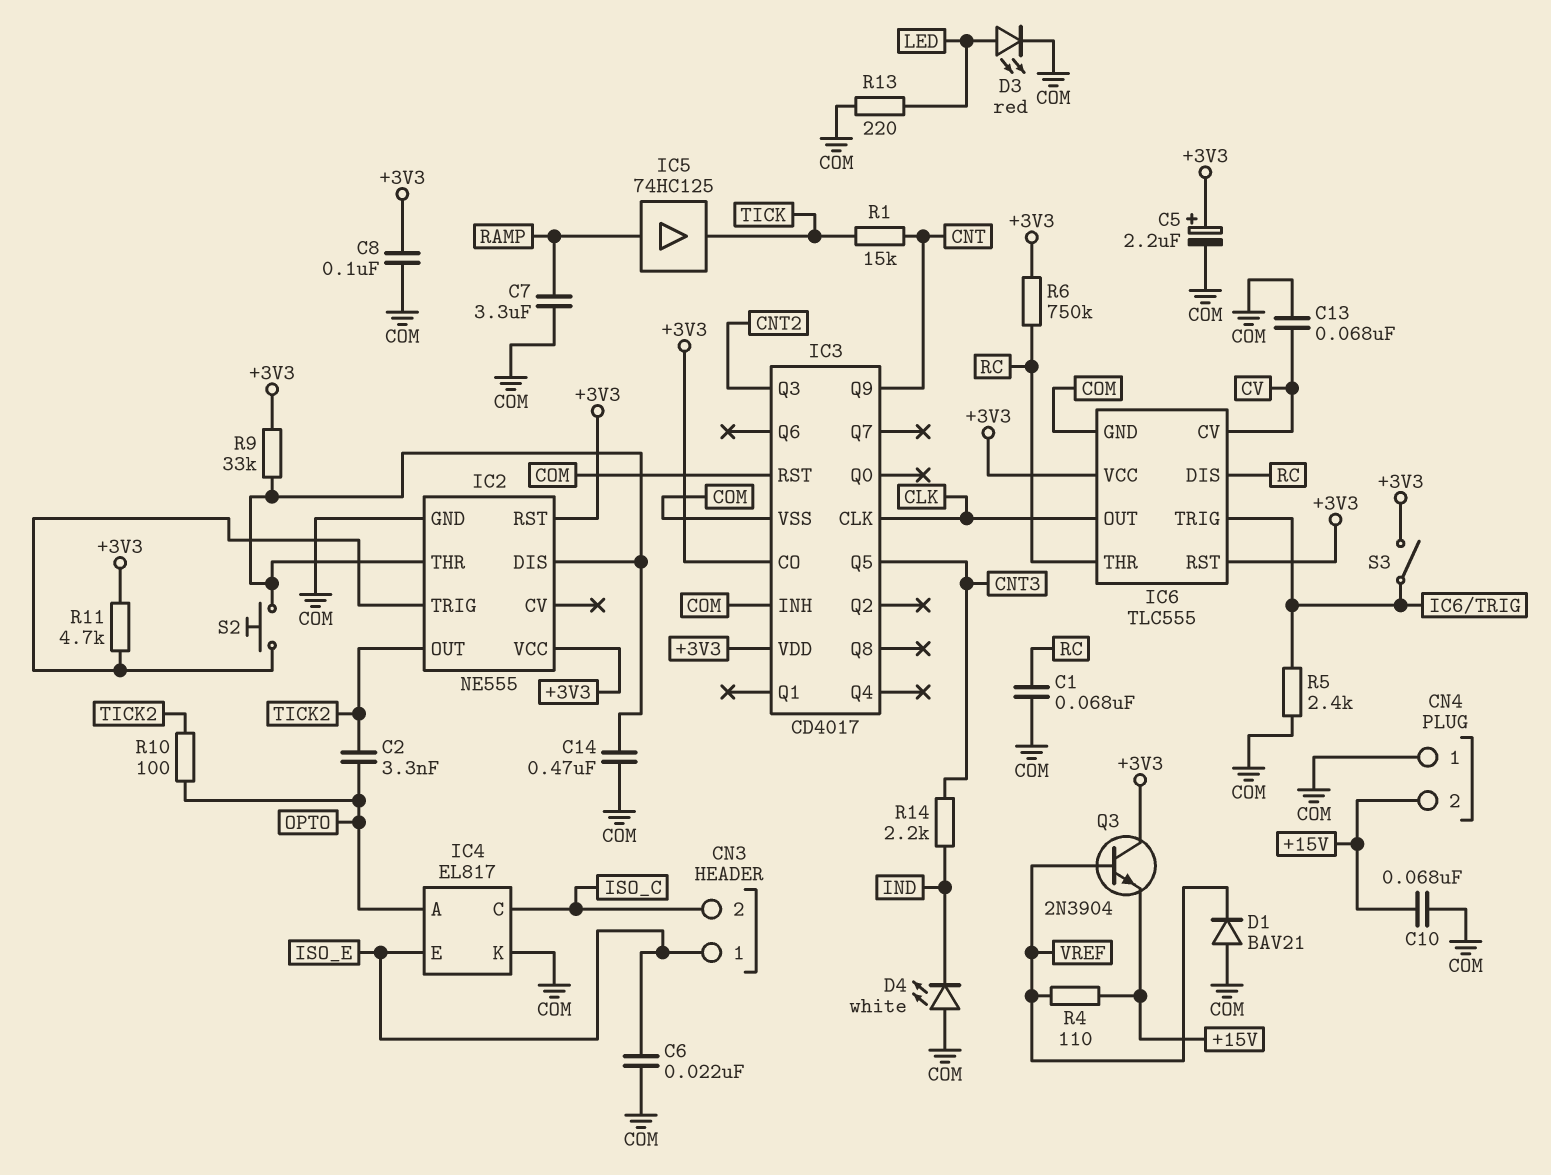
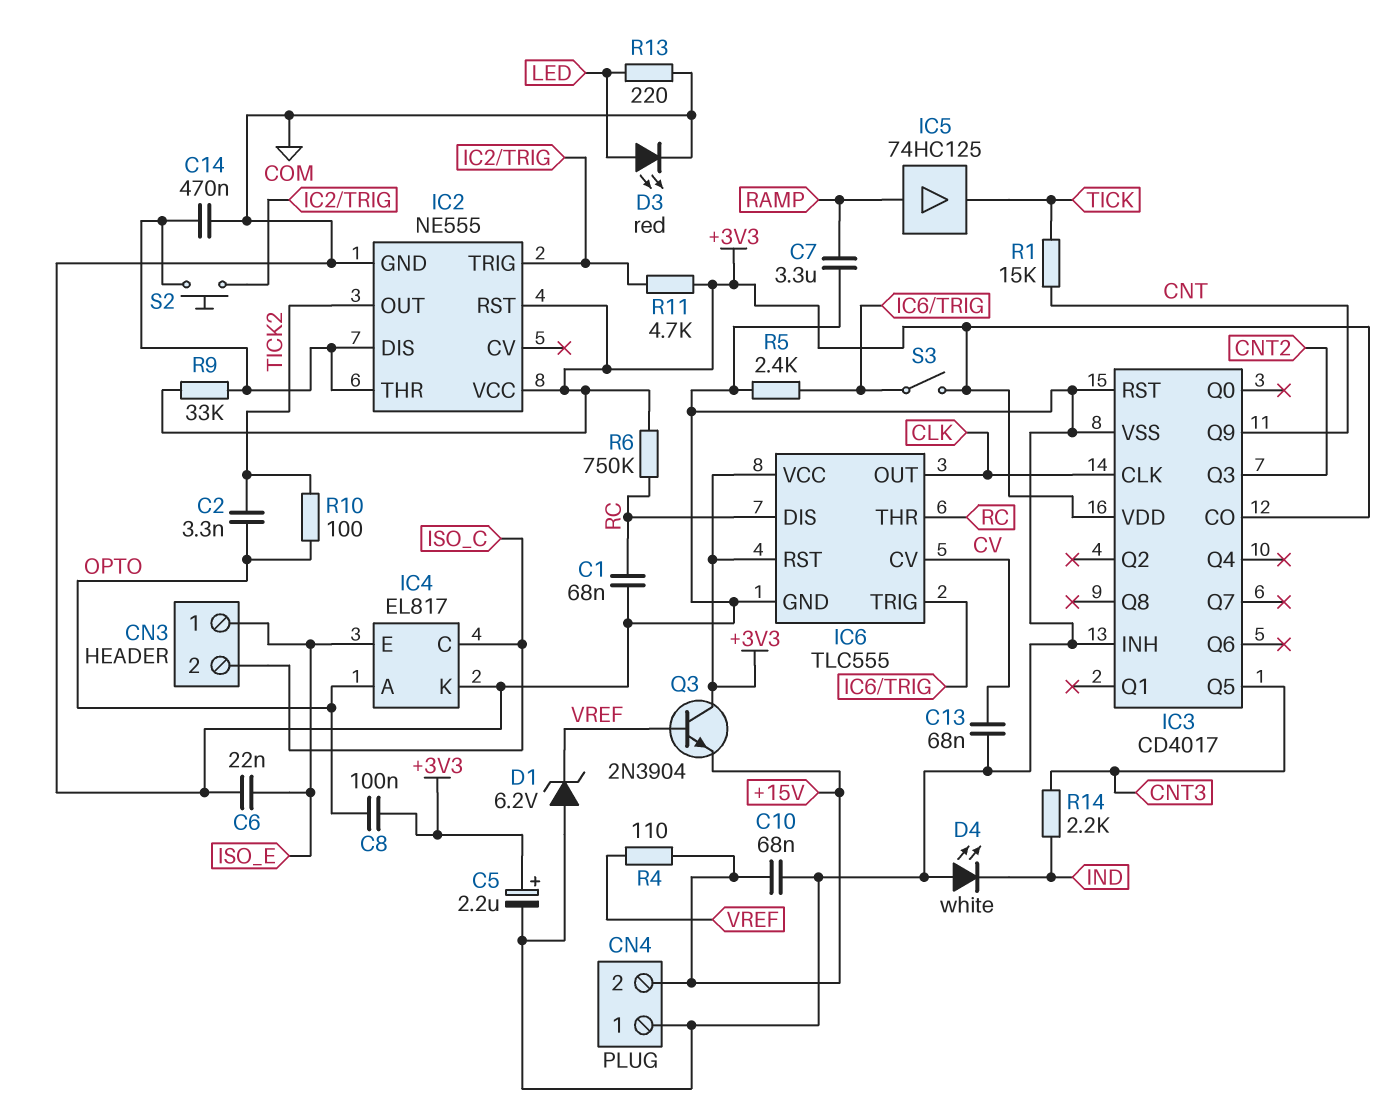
C8: 100nF (+3V3, COM) -> 100nF (+3V3, OPTO)
D1: diode BAV21 (A COM, K VREF) -> zener 6.2V (A COM, K VREF)

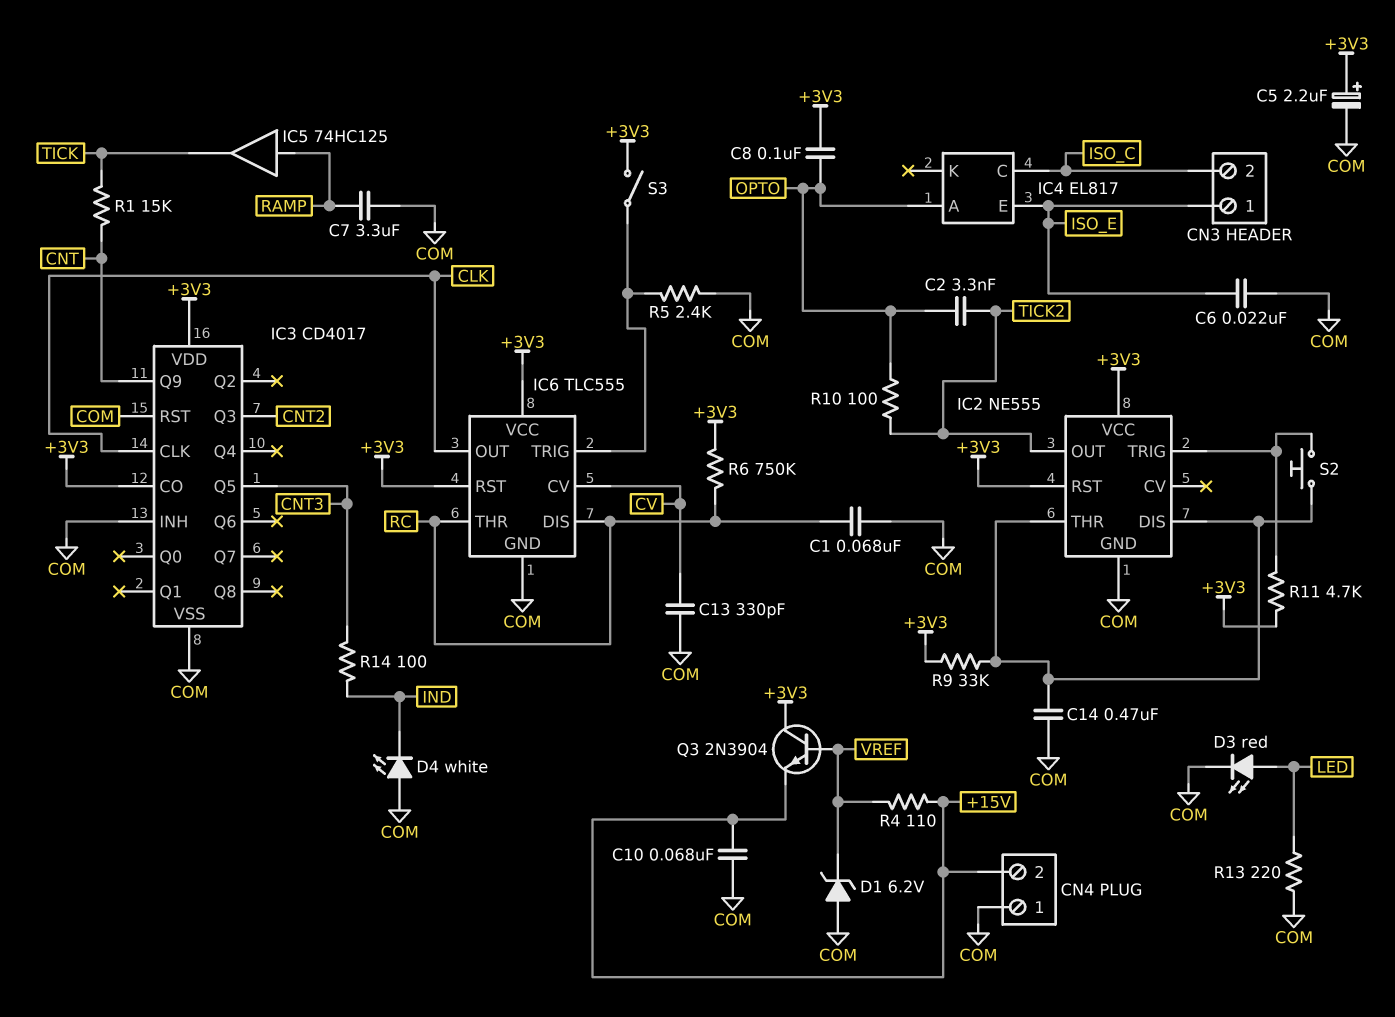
C13: 68nF (COM, CV) -> 330pF (COM, CV)
IC4 pin K: COM -> none
R14: 2.2k (CNT3, IND) -> 100 (CNT3, IND)

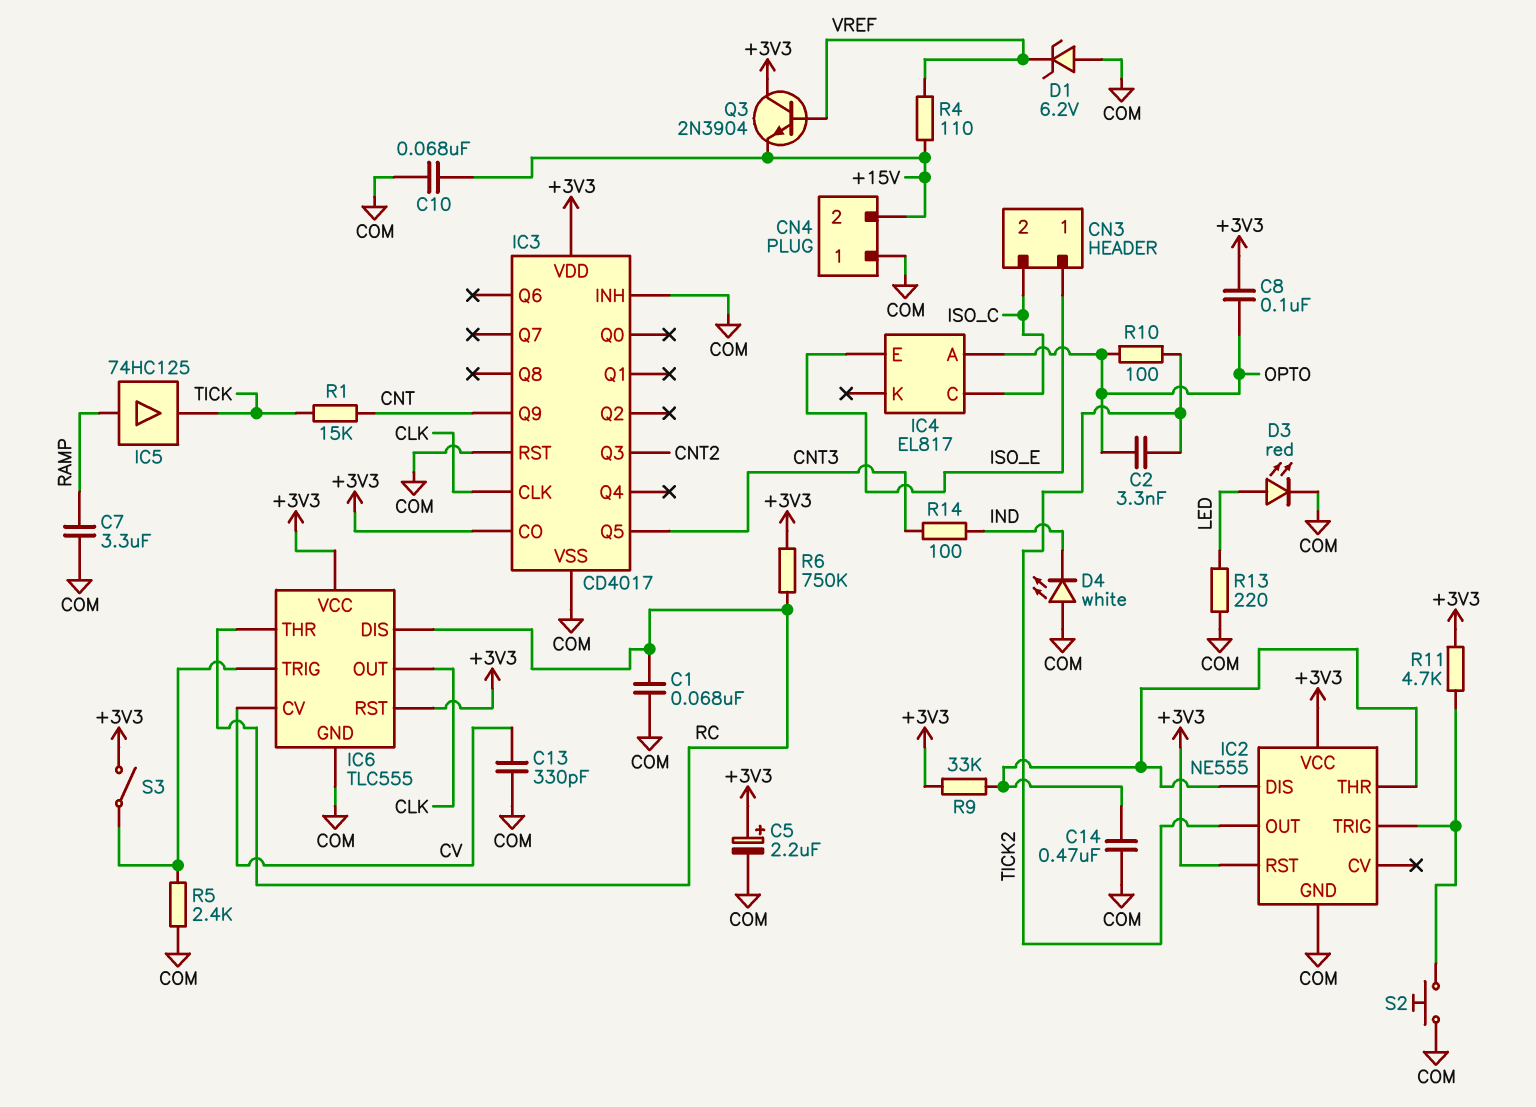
C6: 22nF (COM, ISO_E) -> none
S2: button (IC2/DIS, IC2/TRIG) -> button (COM, IC2/TRIG)

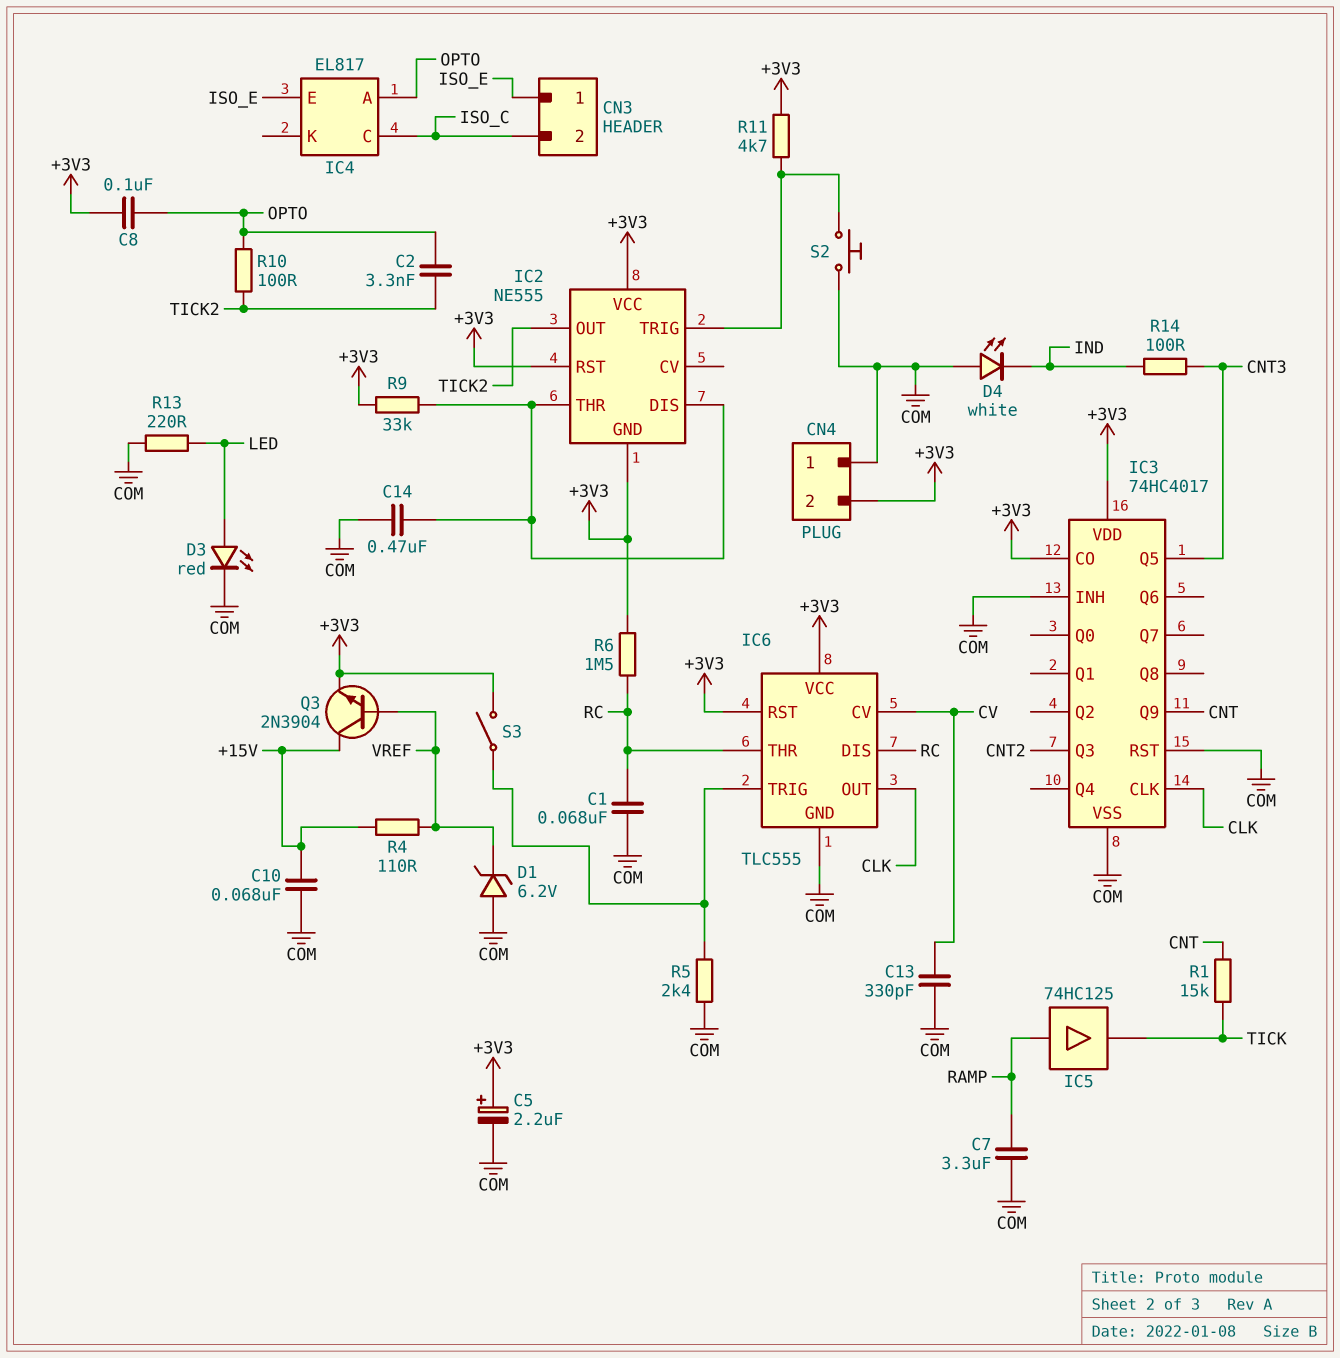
CN4 pin 2: +15V -> +3V3
IC2 pin GND: COM -> +3V3
IC3: CD4017 -> 74HC4017
Q3: NPN 2N3904 (B VREF, C +3V3, E +15V) -> NPN 2N3904 (B VREF, C +15V, E +3V3)
R6: 750k (+3V3, RC) -> 1.5M (+3V3, RC)

